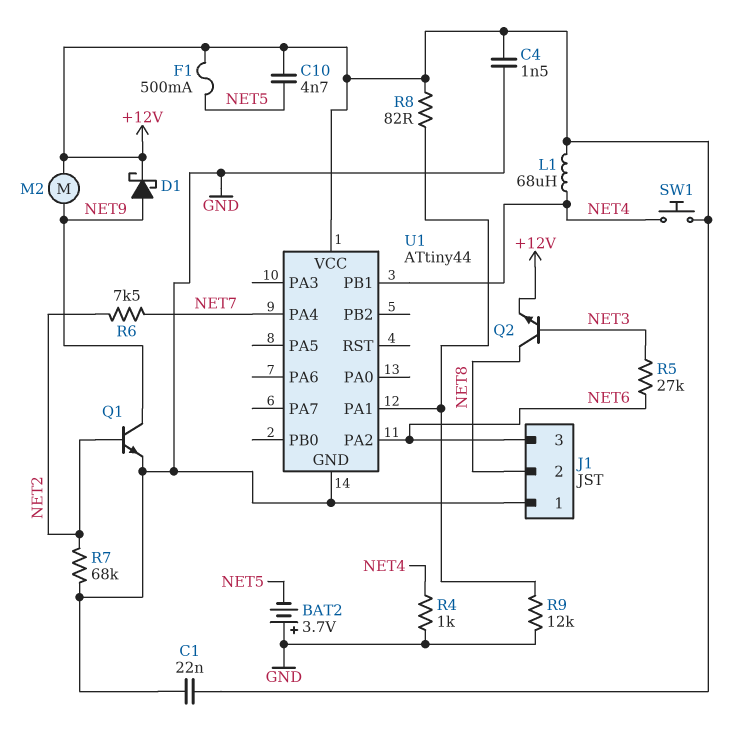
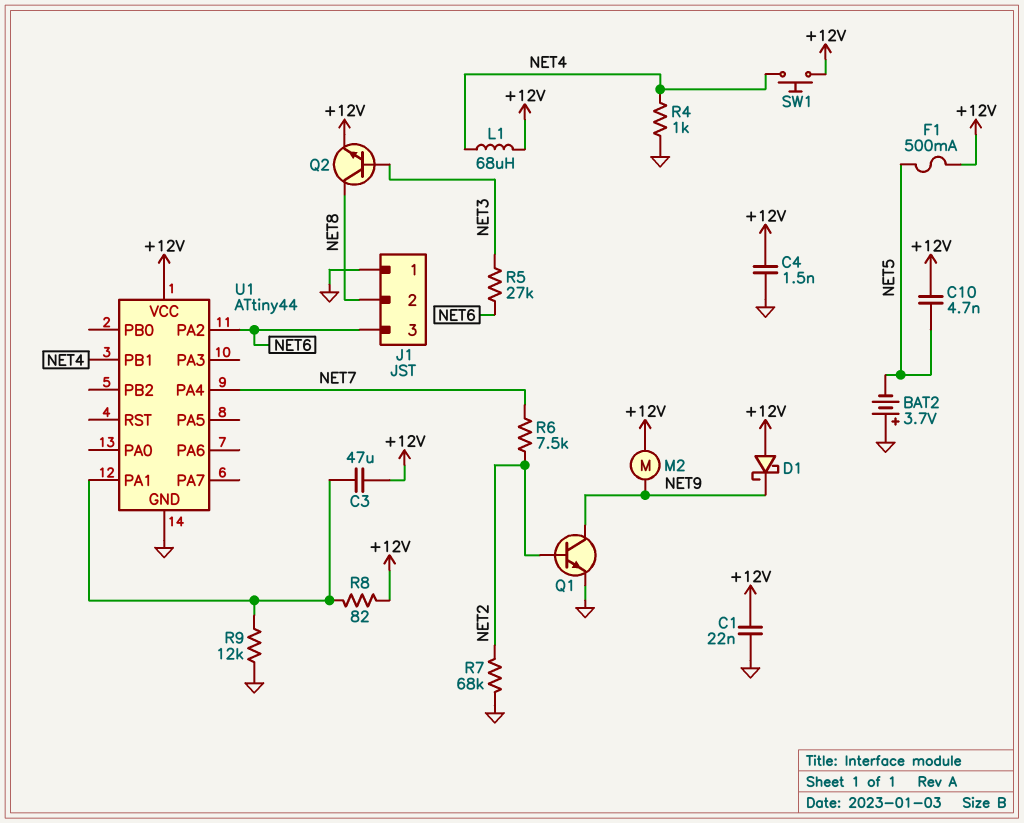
C3: none -> 47uF (+12V, U1/PA1)
D1: schottky (A NET9, K +12V) -> schottky (A +12V, K NET9)

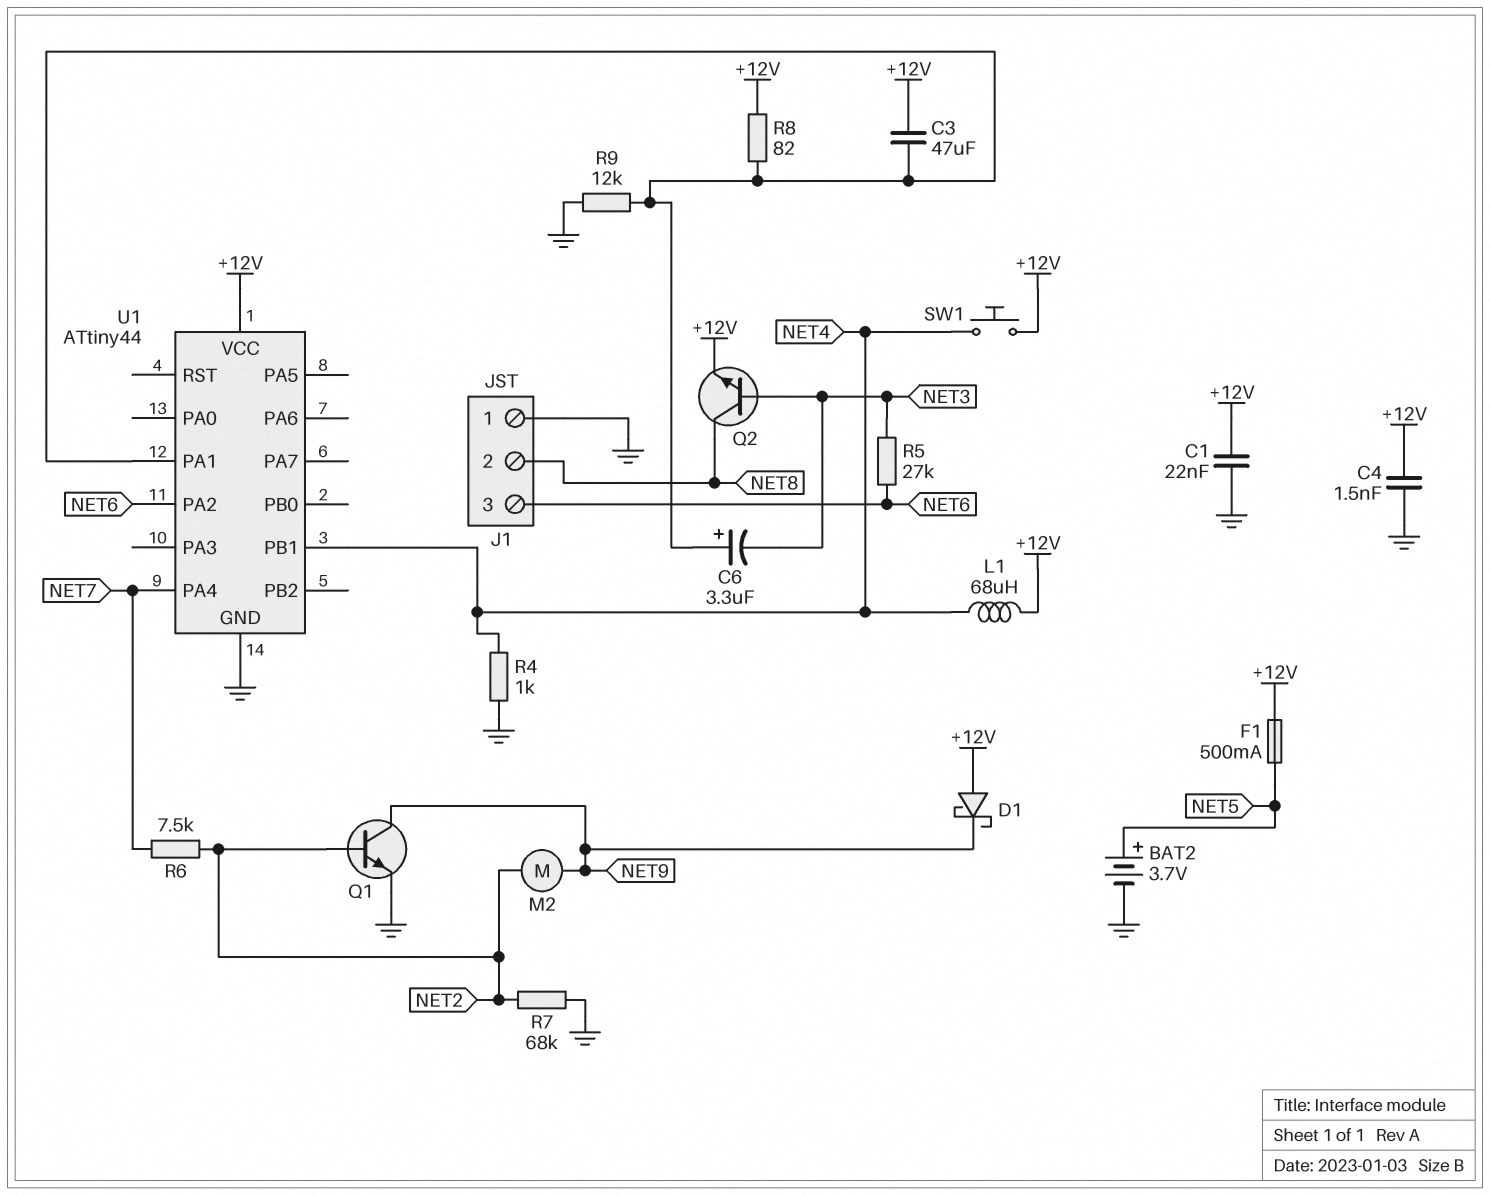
BAT2: 3.7V (plus GND, minus NET5) -> 3.7V (plus NET5, minus GND)
C6: none -> 3.3uF (plus U1/PA1, minus NET3)
C10: 4.7nF (+12V, NET5) -> none
M2: motor (+12V, NET9) -> motor (NET2, NET9)

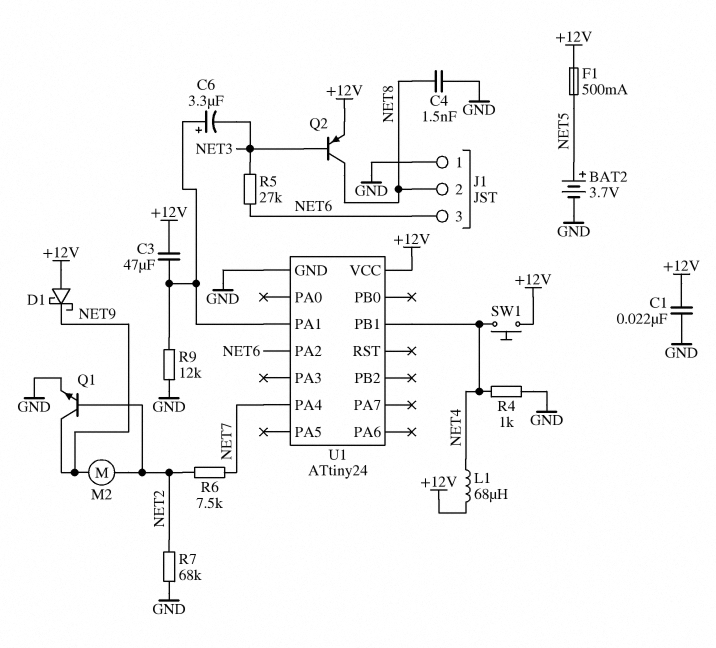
C4: 1.5nF (+12V, GND) -> 1.5nF (GND, NET8)
Q2: NPN (B NET3, C NET8, E +12V) -> PNP (B NET3, C NET8, E +12V)
R8: 82 (+12V, U1/PA1) -> none
U1: ATtiny44 -> ATtiny24

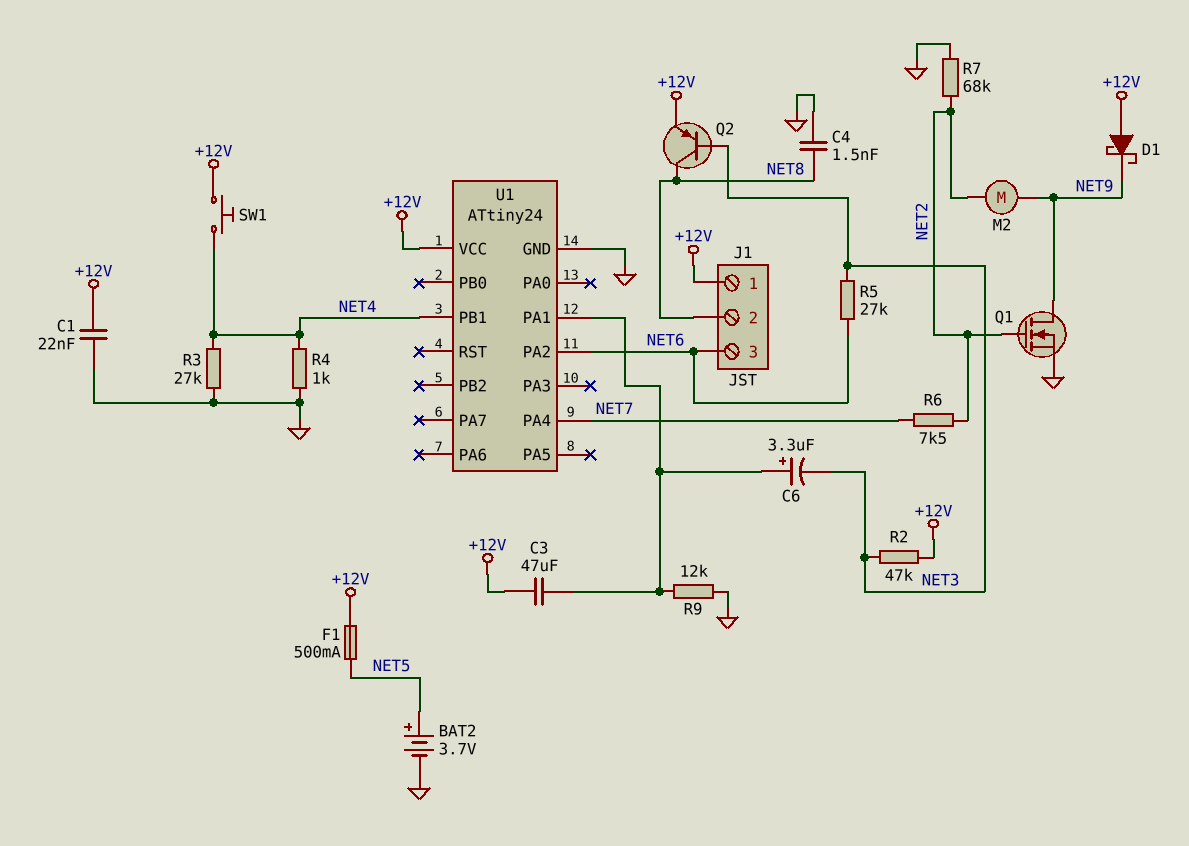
J1 pin 1: GND -> +12V
L1: 68uH (+12V, NET4) -> none
Q1: NPN (B NET2, C NET9, E GND) -> NMOS (G NET2, D NET9, S GND)
R2: none -> 47k (+12V, NET3)
R3: none -> 27k (GND, NET4)

